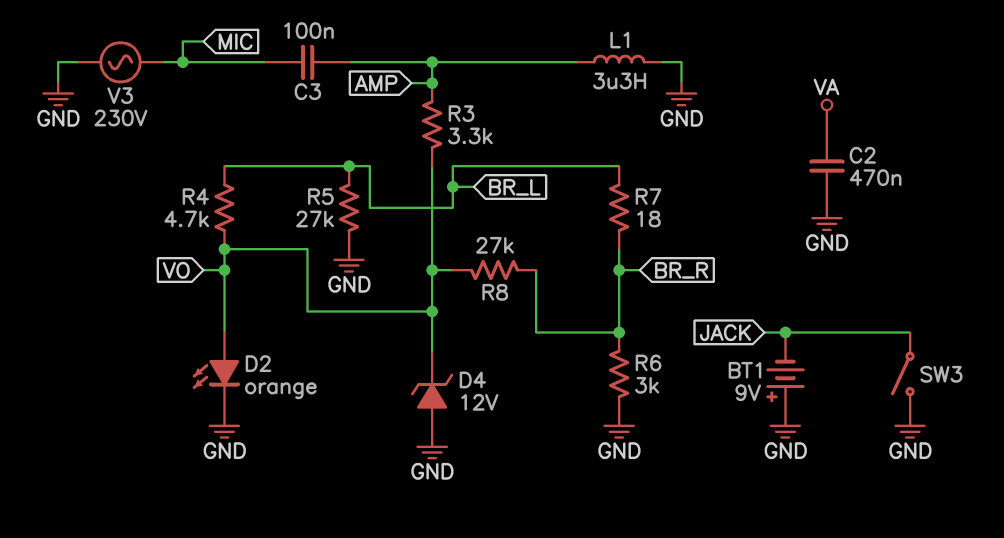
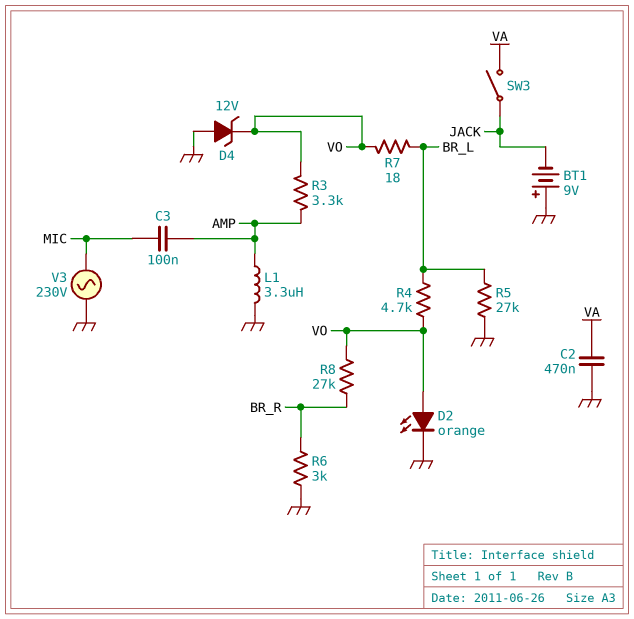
R7: 18 (BR_L, BR_R) -> 18 (BR_L, VO)
SW3: switch (GND, JACK) -> switch (JACK, VA)

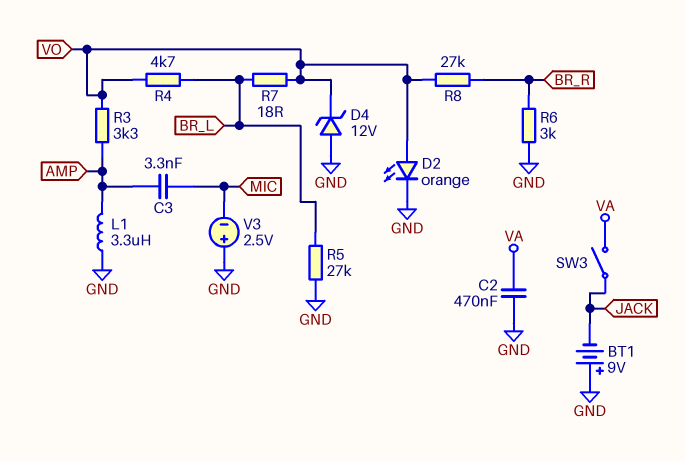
C3: 100nF (AMP, MIC) -> 3.3nF (AMP, MIC)
V3: AC 230V (GND, MIC) -> 2.5V (plus GND, minus MIC)

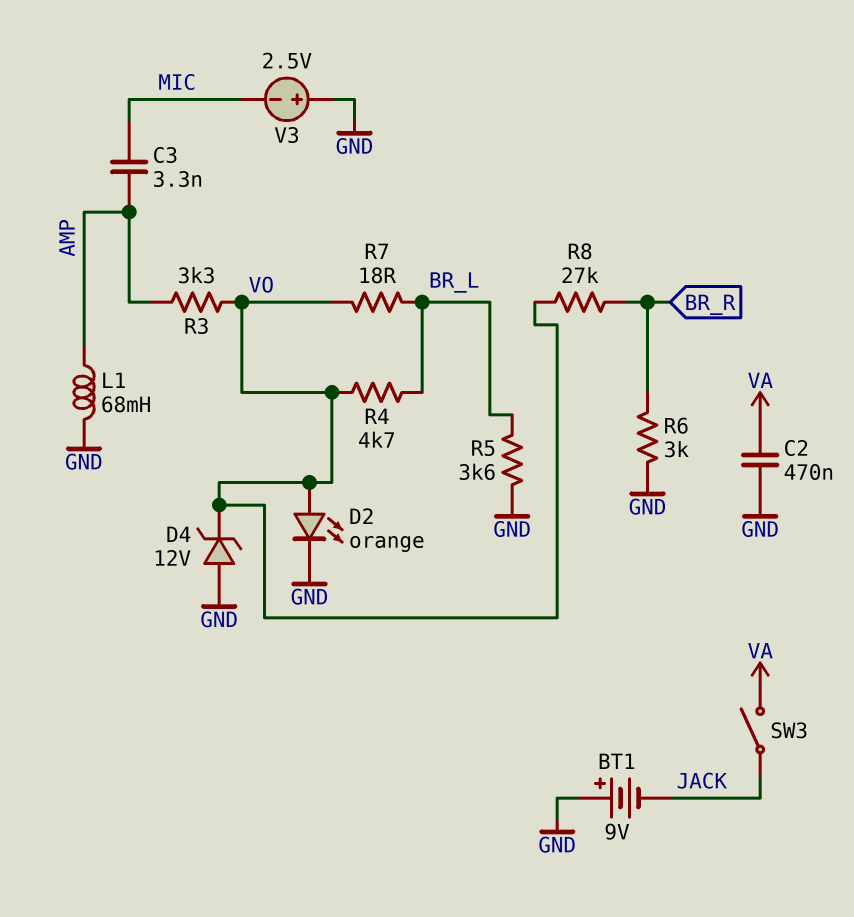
L1: 3.3uH (AMP, GND) -> 68mH (AMP, GND)
R5: 27k (BR_L, GND) -> 3.6k (BR_L, GND)

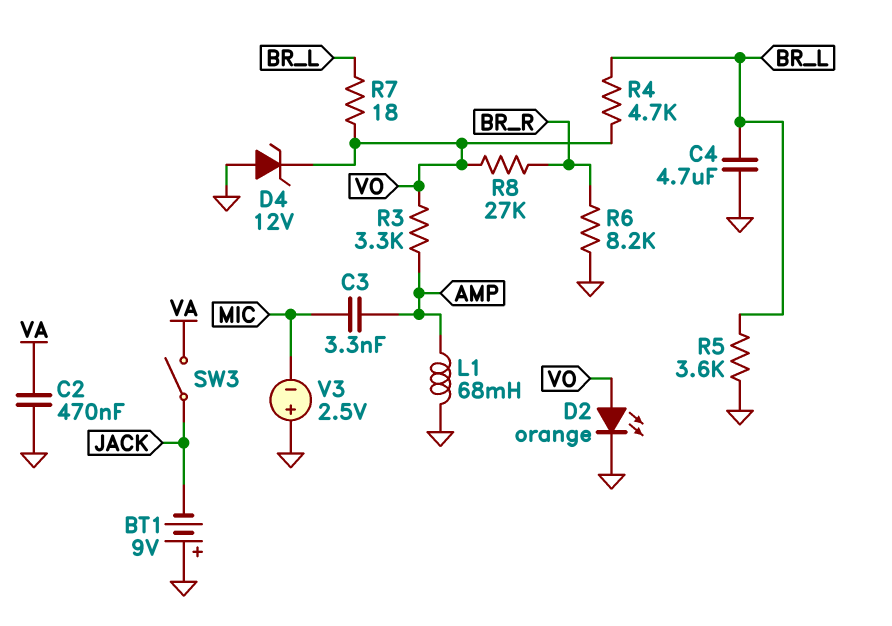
C4: none -> 4.7uF (BR_L, GND)
R6: 3k (BR_R, GND) -> 8.2k (BR_R, GND)

